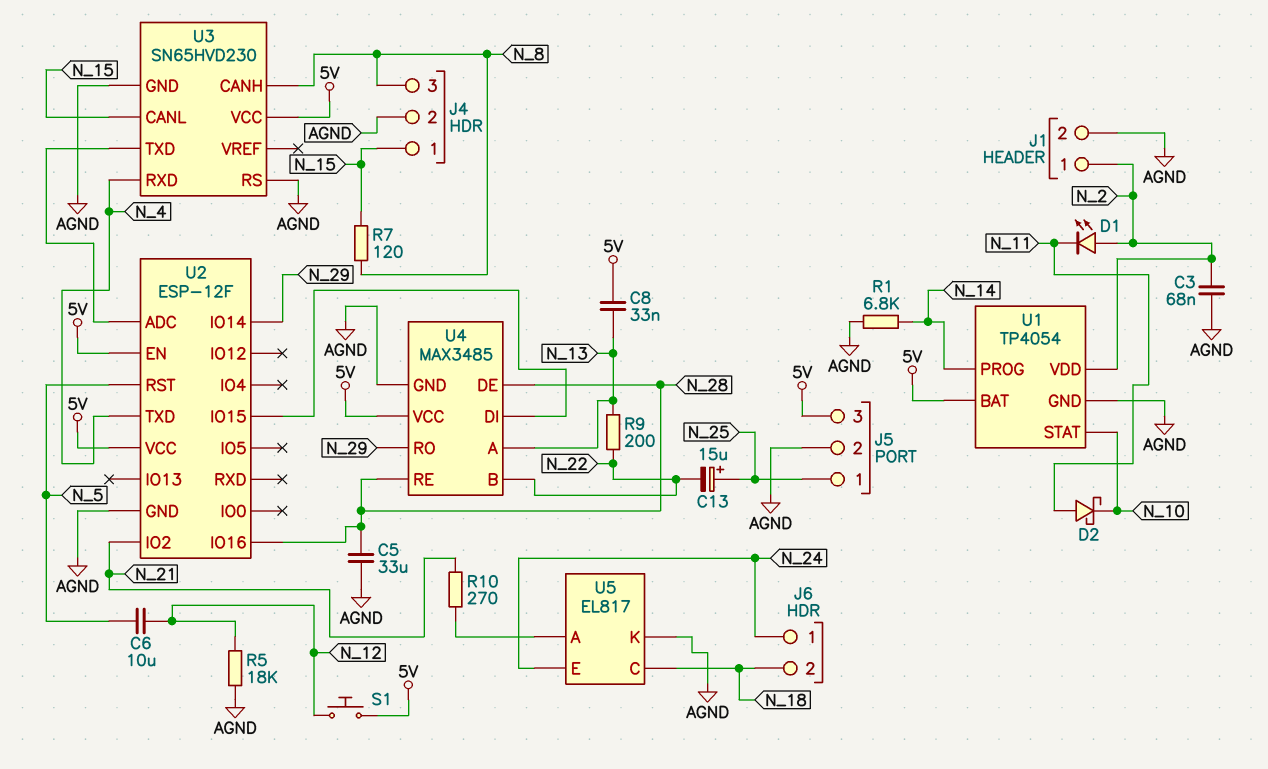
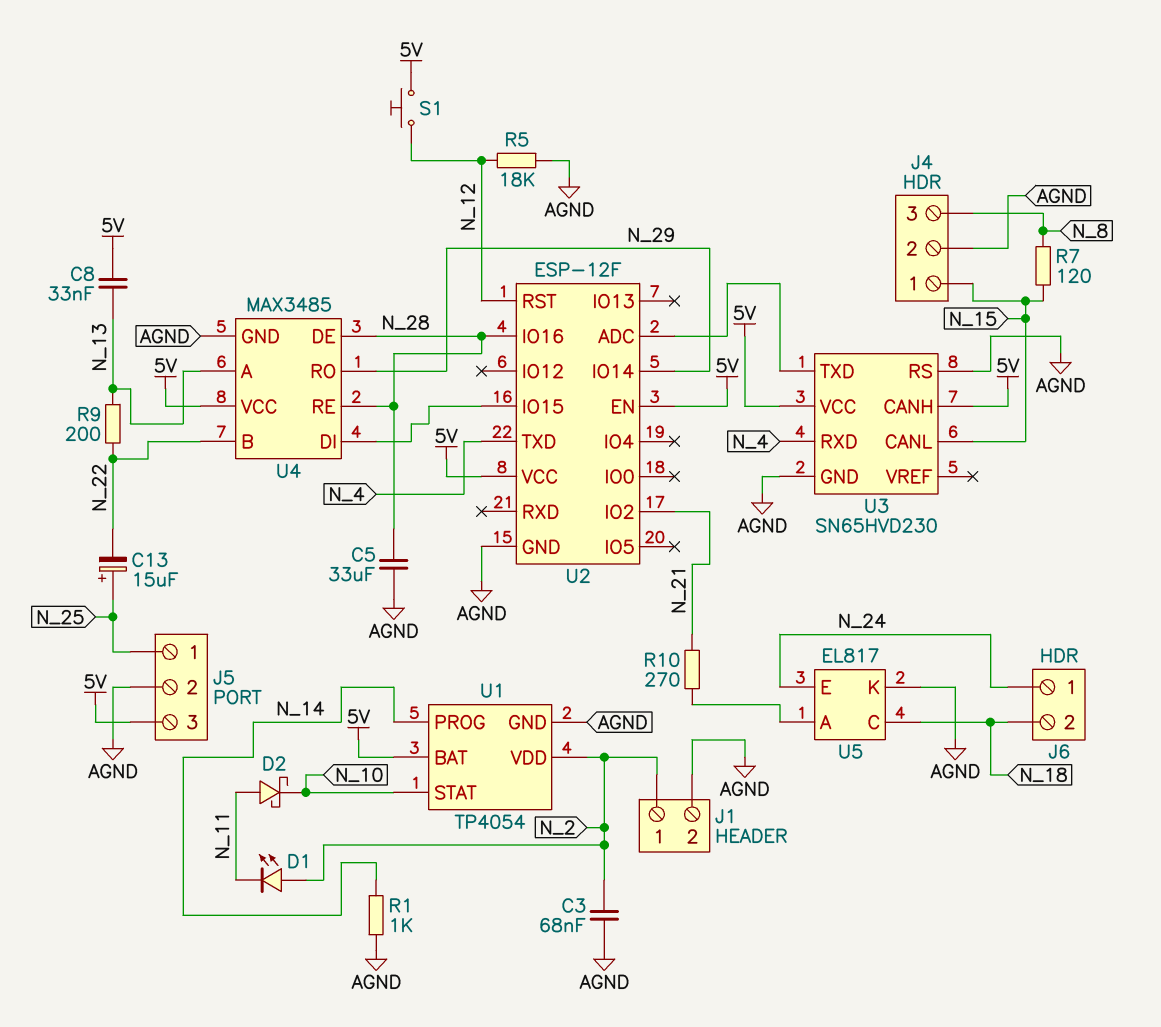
C6: 10uF (N_5, N_12) -> none
R1: 6.8k (AGND, N_14) -> 1k (AGND, N_14)
U2 pin RST: N_5 -> N_12
U3 pin CANH: N_8 -> 5V

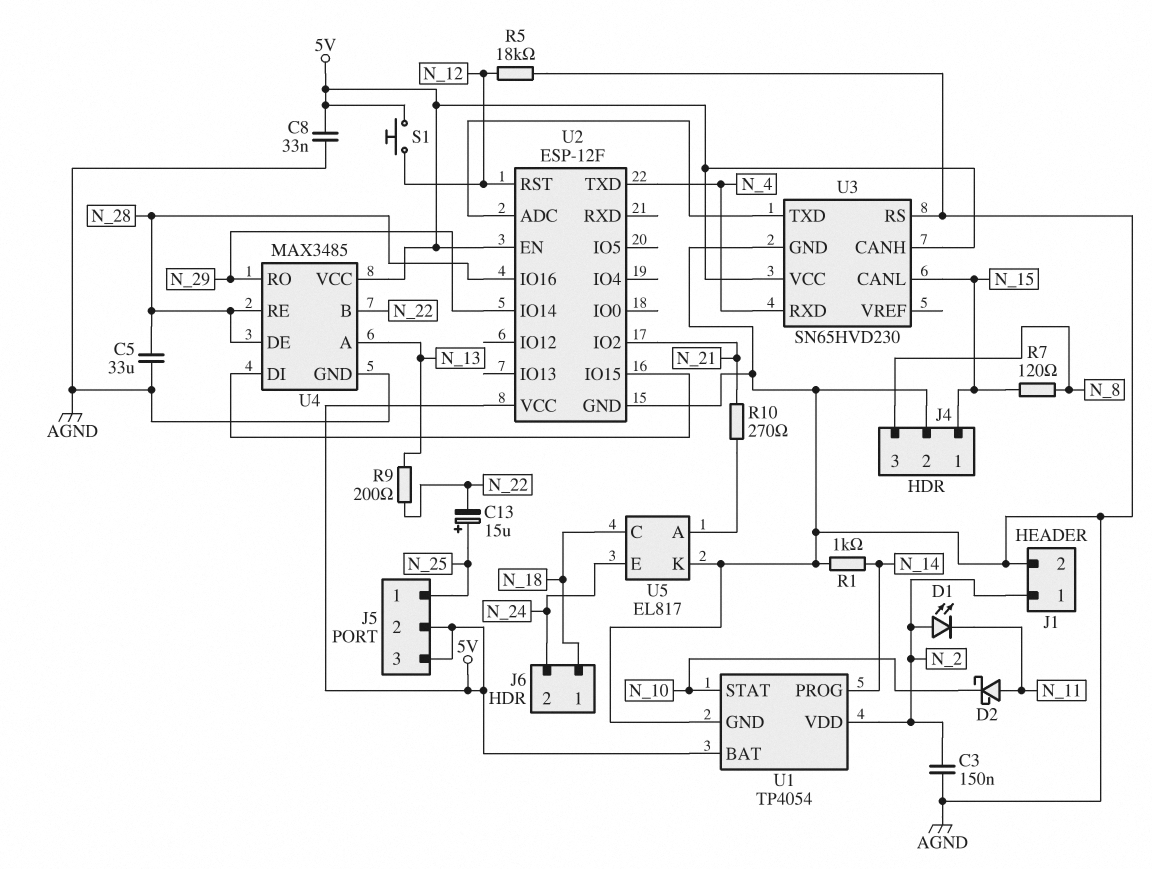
C3: 68nF (AGND, N_2) -> 150nF (AGND, N_2)
C8: 33nF (5V, N_13) -> 33nF (5V, AGND)
J5 pin 2: AGND -> 5V
J6 pin 1: N_24 -> N_18
J6 pin 2: N_18 -> N_24

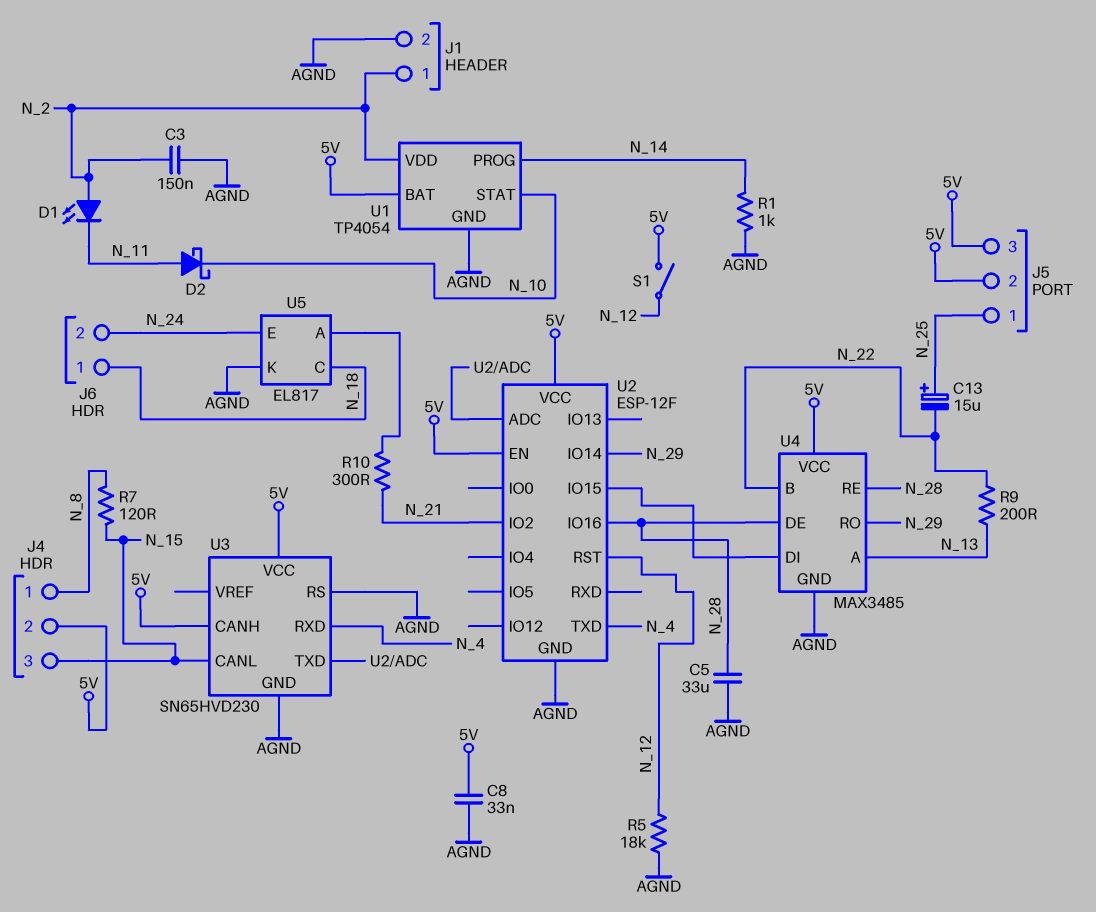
J4 pin 1: N_15 -> N_8
J4 pin 2: AGND -> 5V
J4 pin 3: N_8 -> N_15
R10: 270 (N_21, U5/A) -> 300 (N_21, U5/A)
S1: button (5V, N_12) -> switch (5V, N_12)

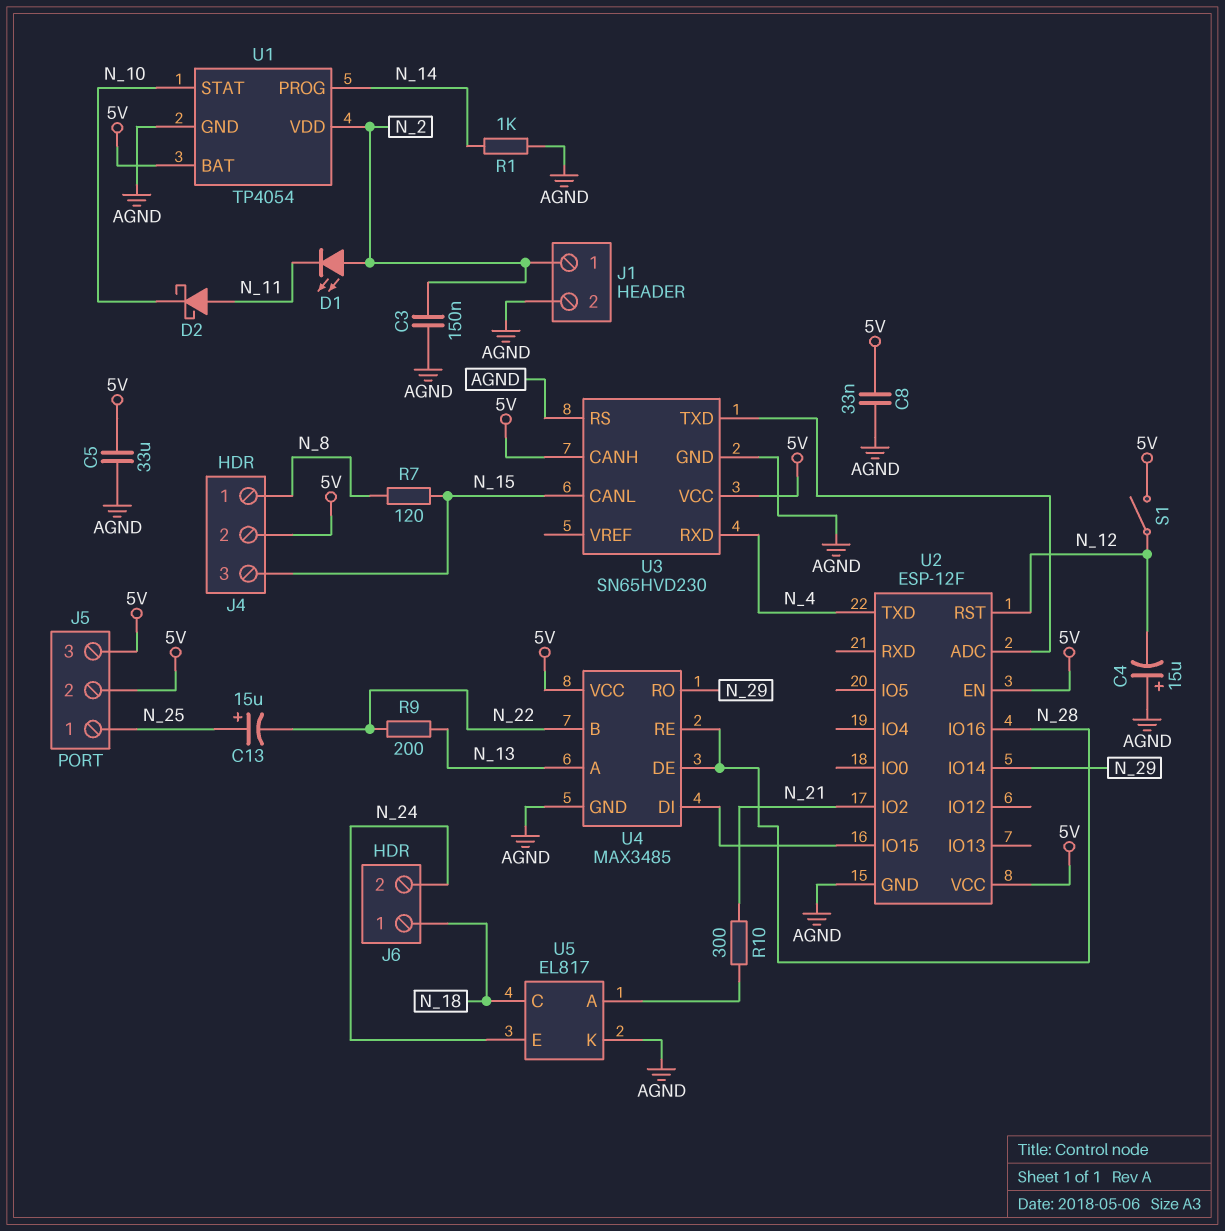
C4: none -> 15uF (plus AGND, minus N_12)
C5: 33uF (AGND, N_28) -> 33uF (5V, AGND)
R5: 18k (AGND, N_12) -> none

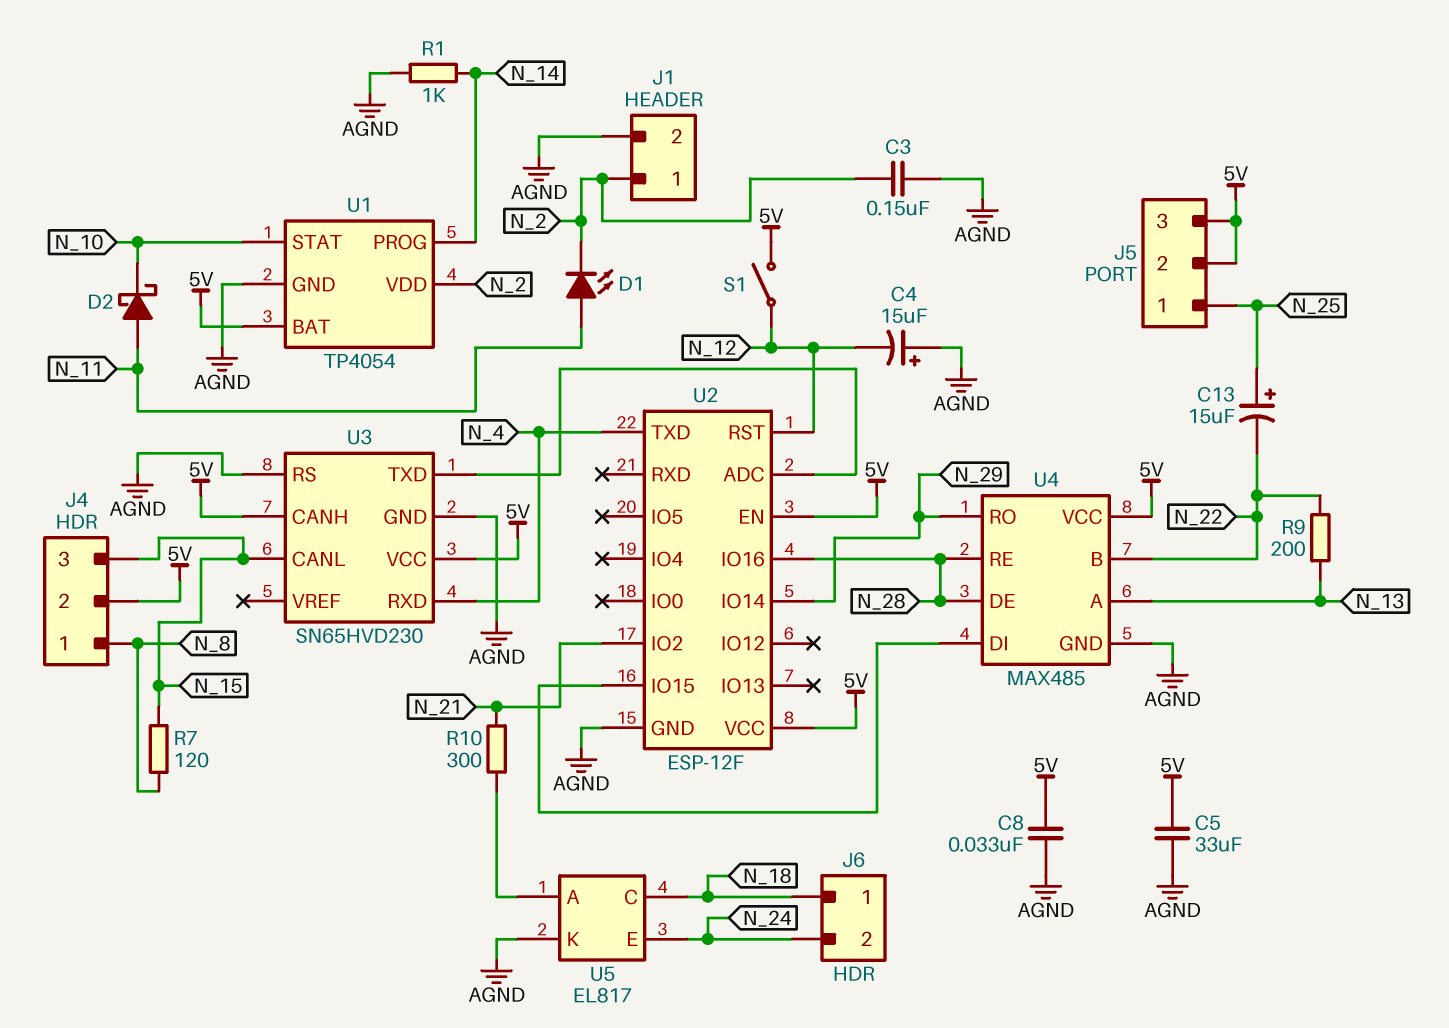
D1: LED (A N_2, K N_11) -> LED (A N_11, K N_2)
U4: MAX3485 -> MAX485

